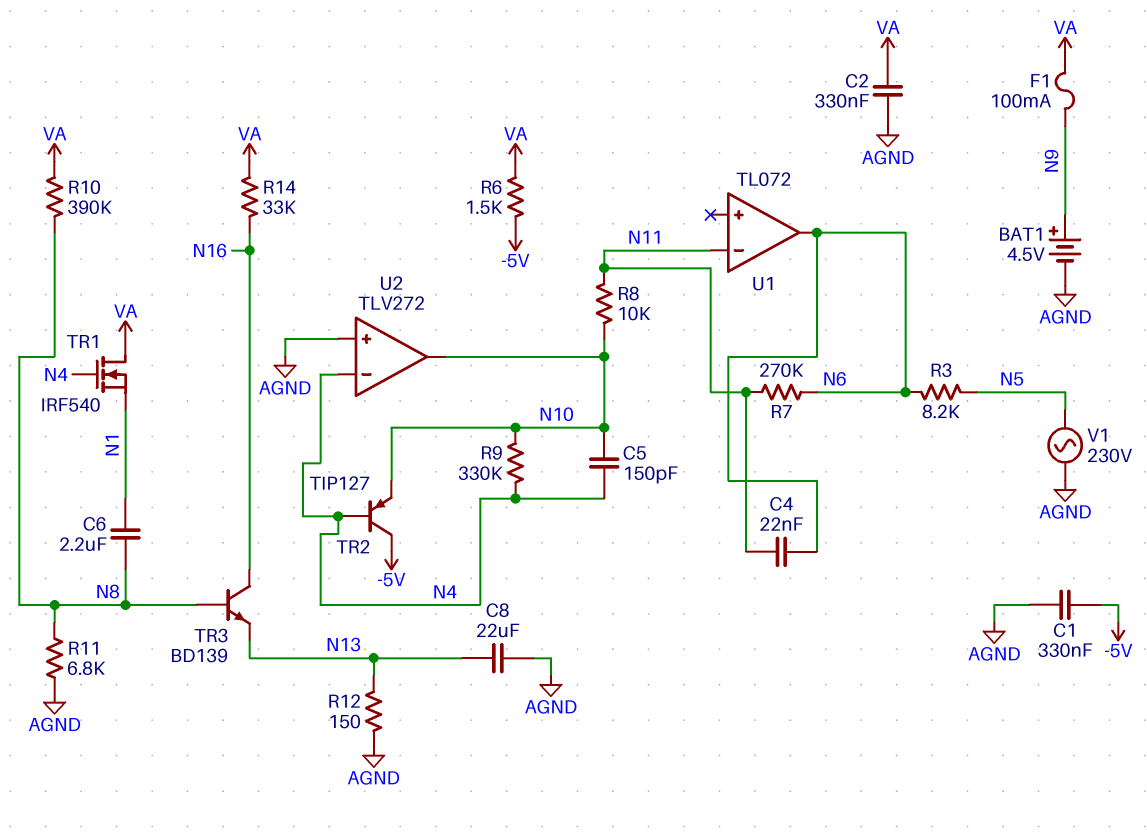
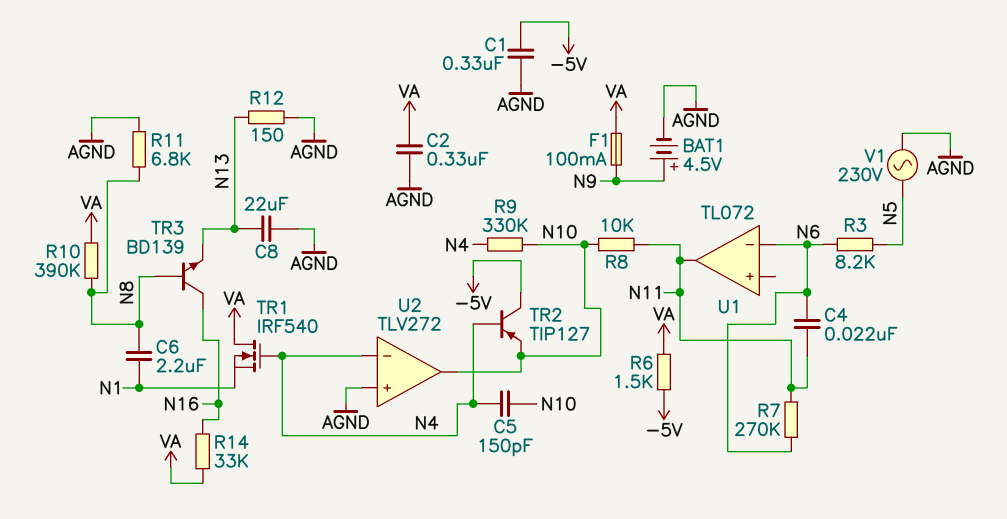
U1 pin in-: N11 -> N6
U1 pin out: N6 -> N11

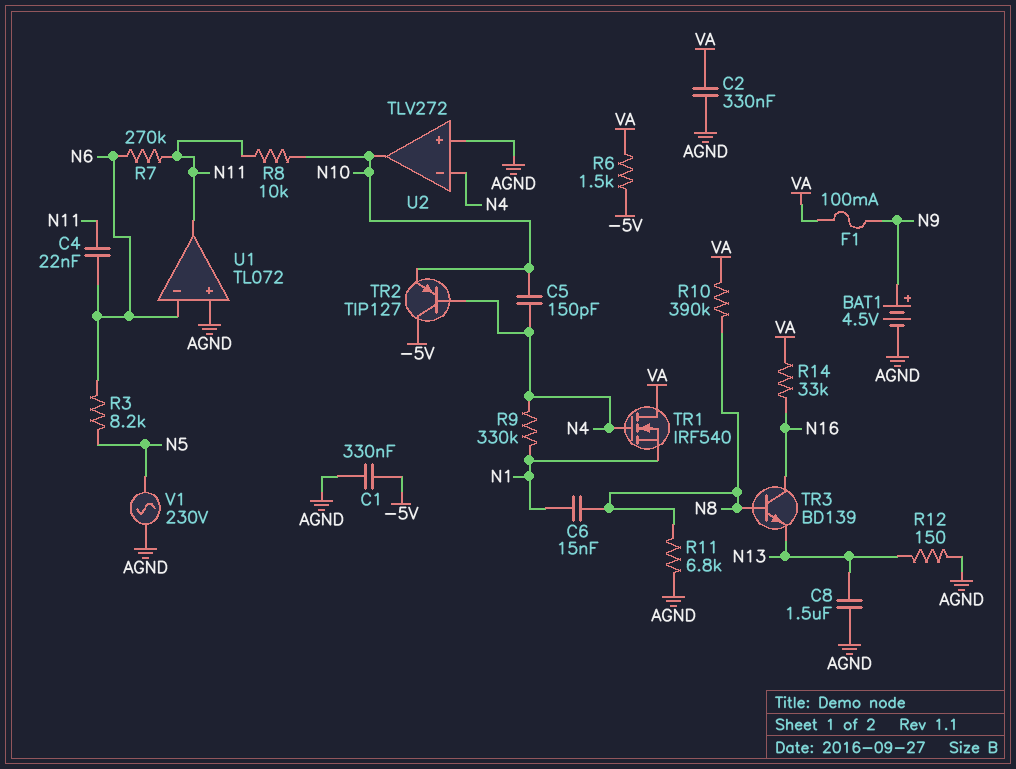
C6: 2.2uF (N1, N8) -> 15nF (N1, N8)
C8: 22uF (AGND, N13) -> 1.5uF (AGND, N13)
R9: 330k (N4, N10) -> 330k (N1, N4)
U1 pin in+: none -> AGND

